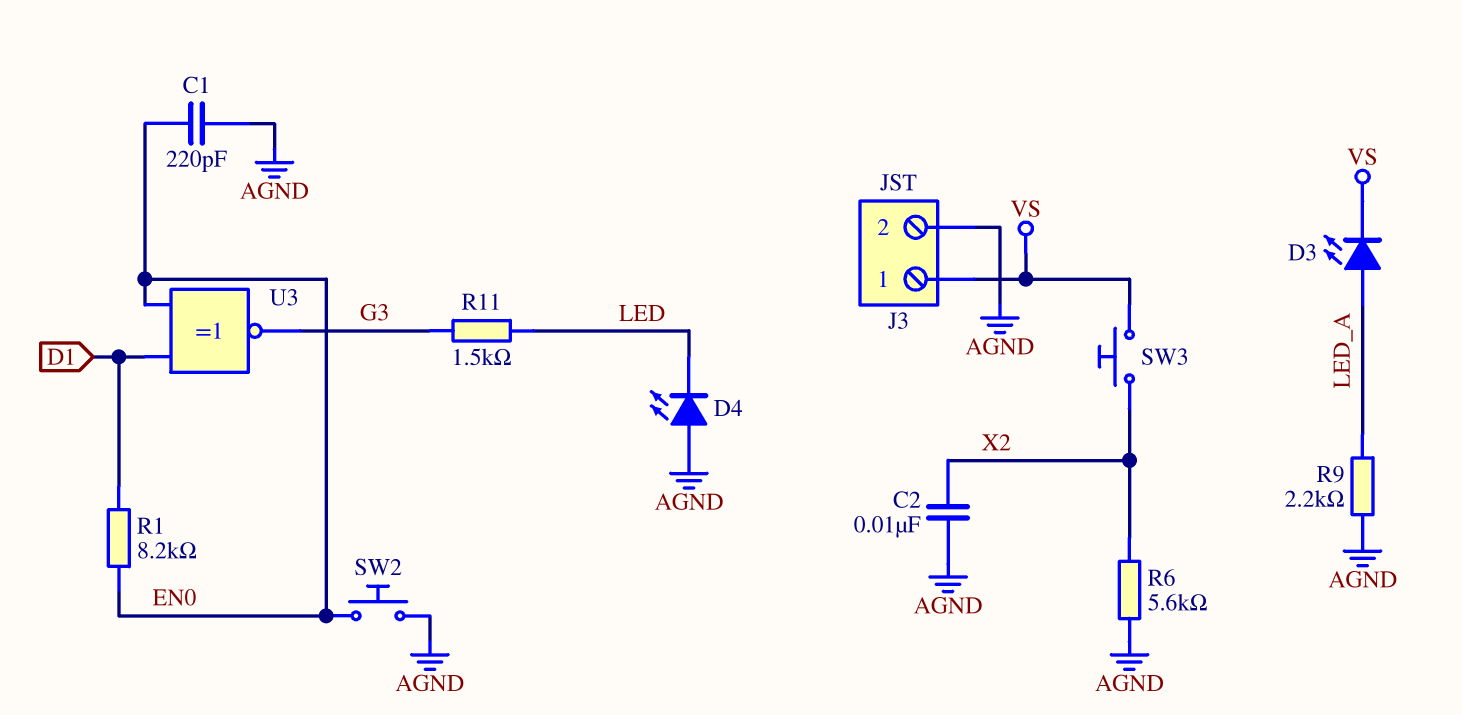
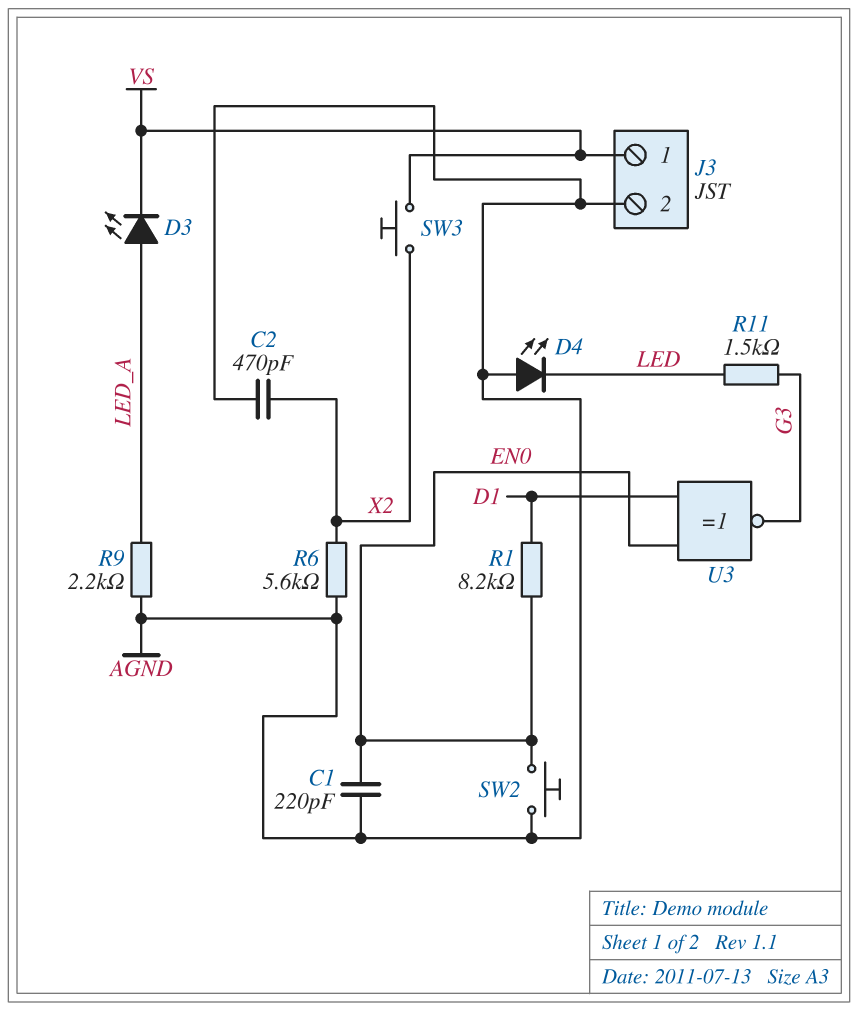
C2: 10nF (AGND, X2) -> 470pF (AGND, X2)

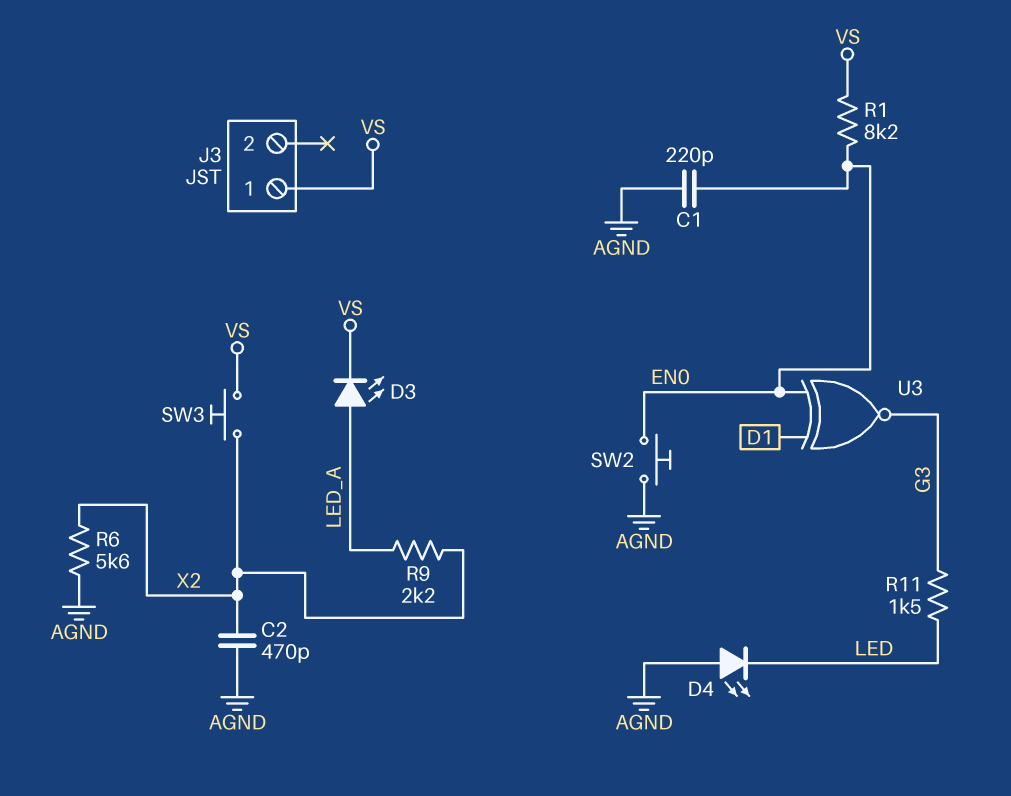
J3 pin 2: AGND -> none
R1: 8.2k (D1, EN0) -> 8.2k (EN0, VS)
R9: 2.2k (AGND, LED_A) -> 2.2k (LED_A, X2)

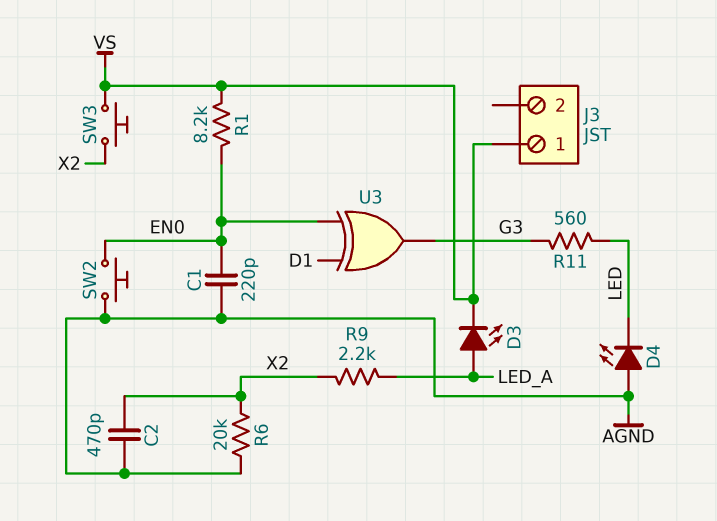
R6: 5.6k (AGND, X2) -> 20k (AGND, X2)
R11: 1.5k (G3, LED) -> 560 (G3, LED)
U3: XNOR (in D1, in EN0, out G3) -> XOR (in D1, in EN0, out G3)

